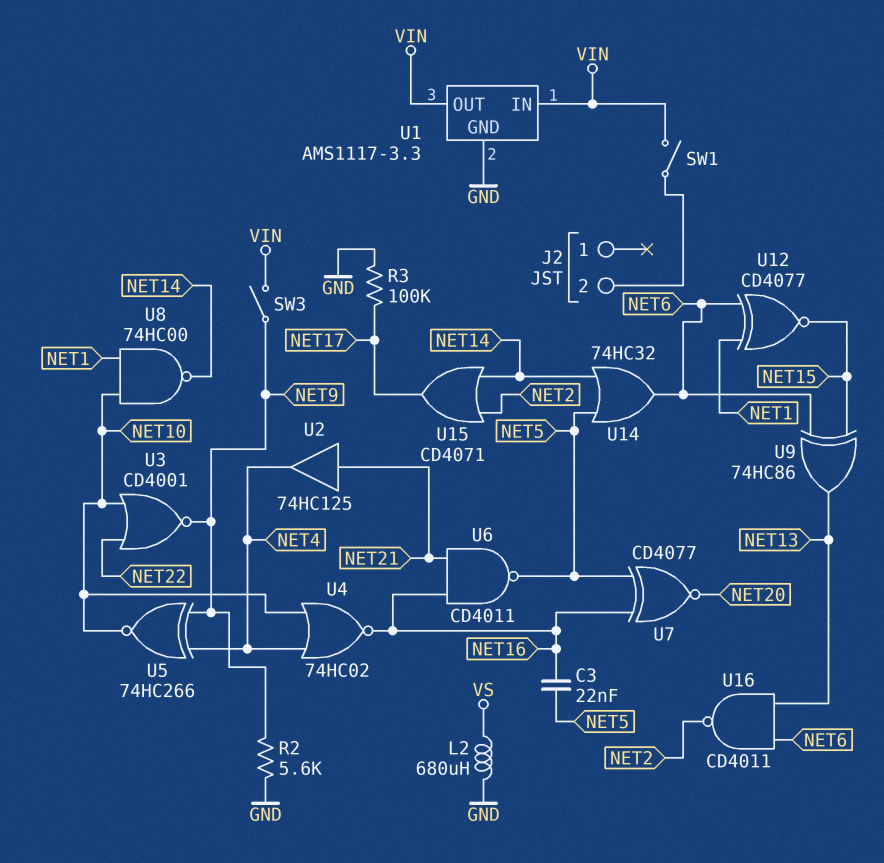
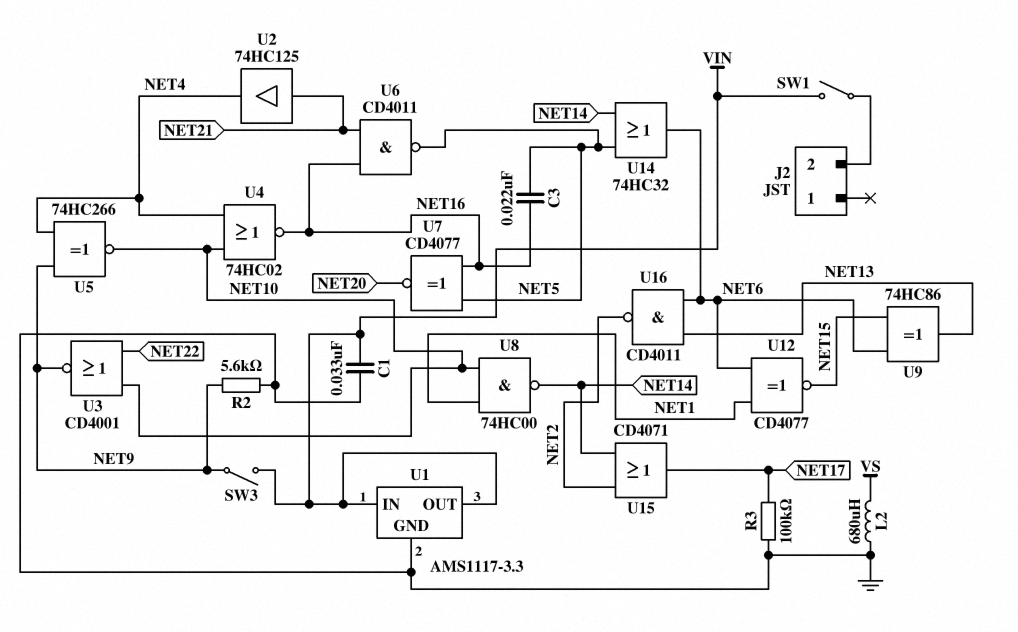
C1: none -> 33nF (GND, VIN)

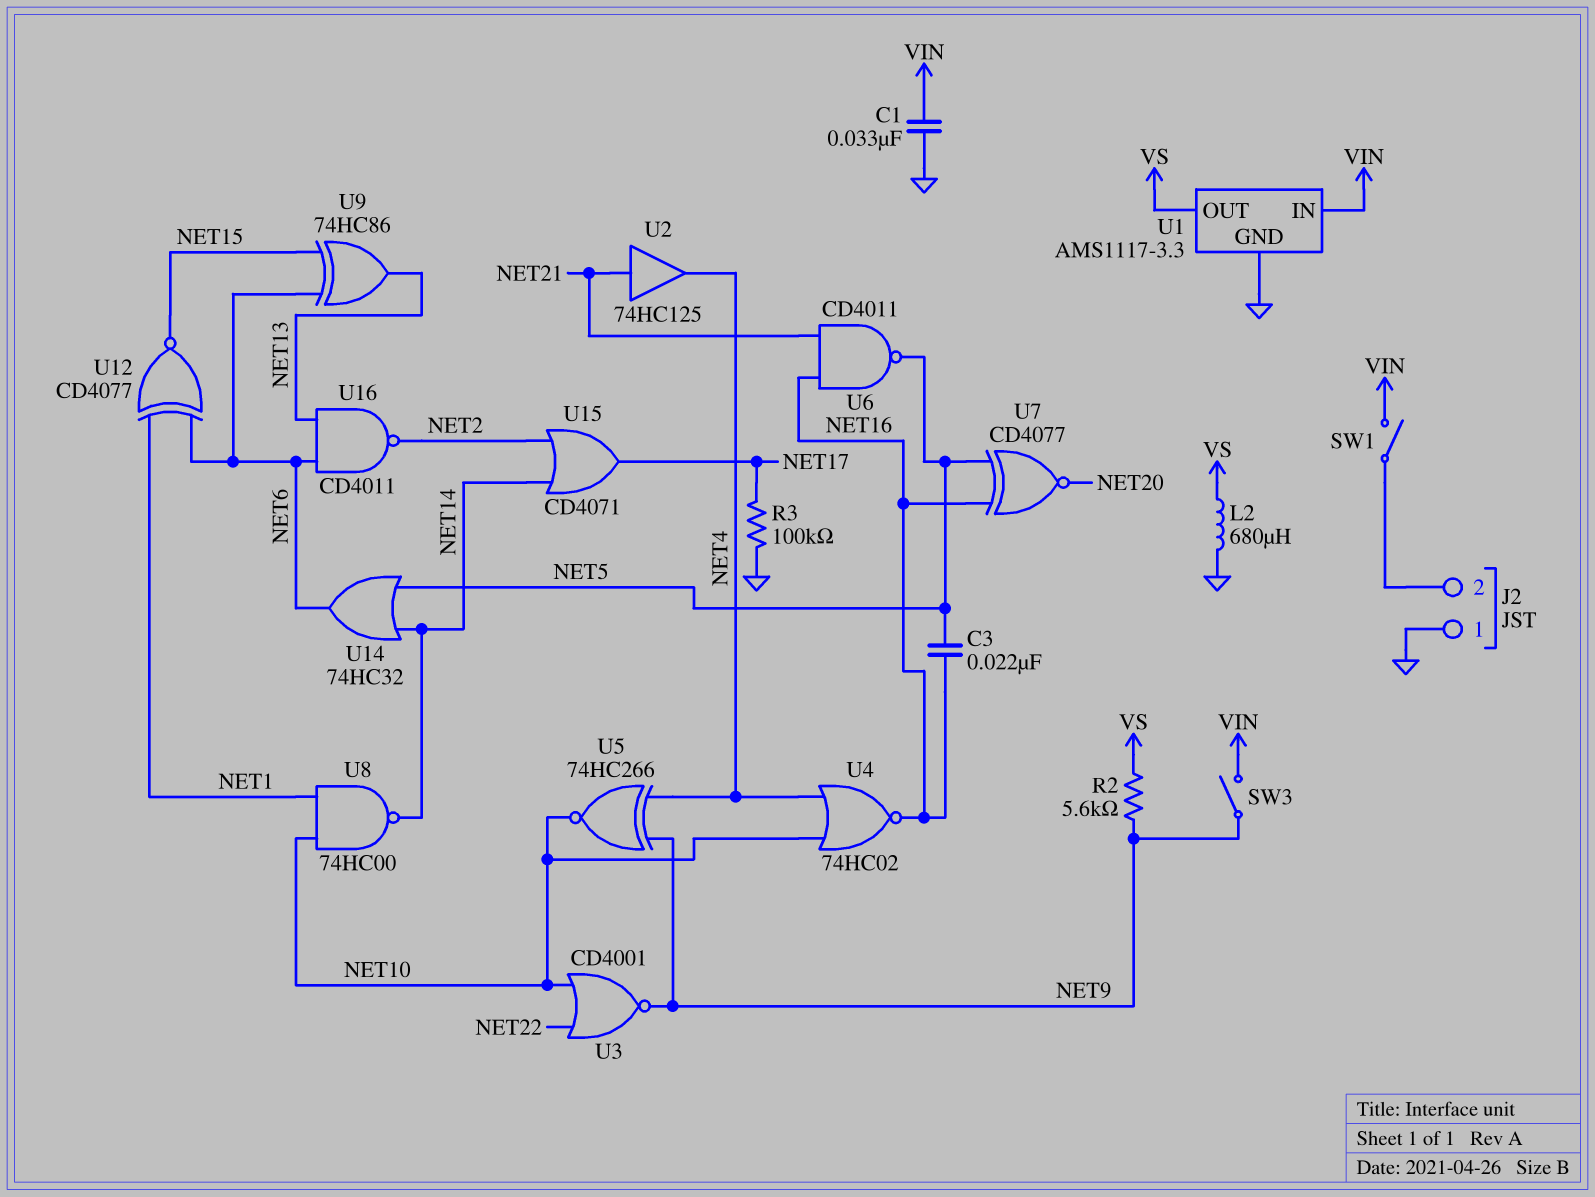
J2 pin 1: none -> GND
R2: 5.6k (GND, NET9) -> 5.6k (NET9, VS)
U1 pin OUT: VIN -> VS

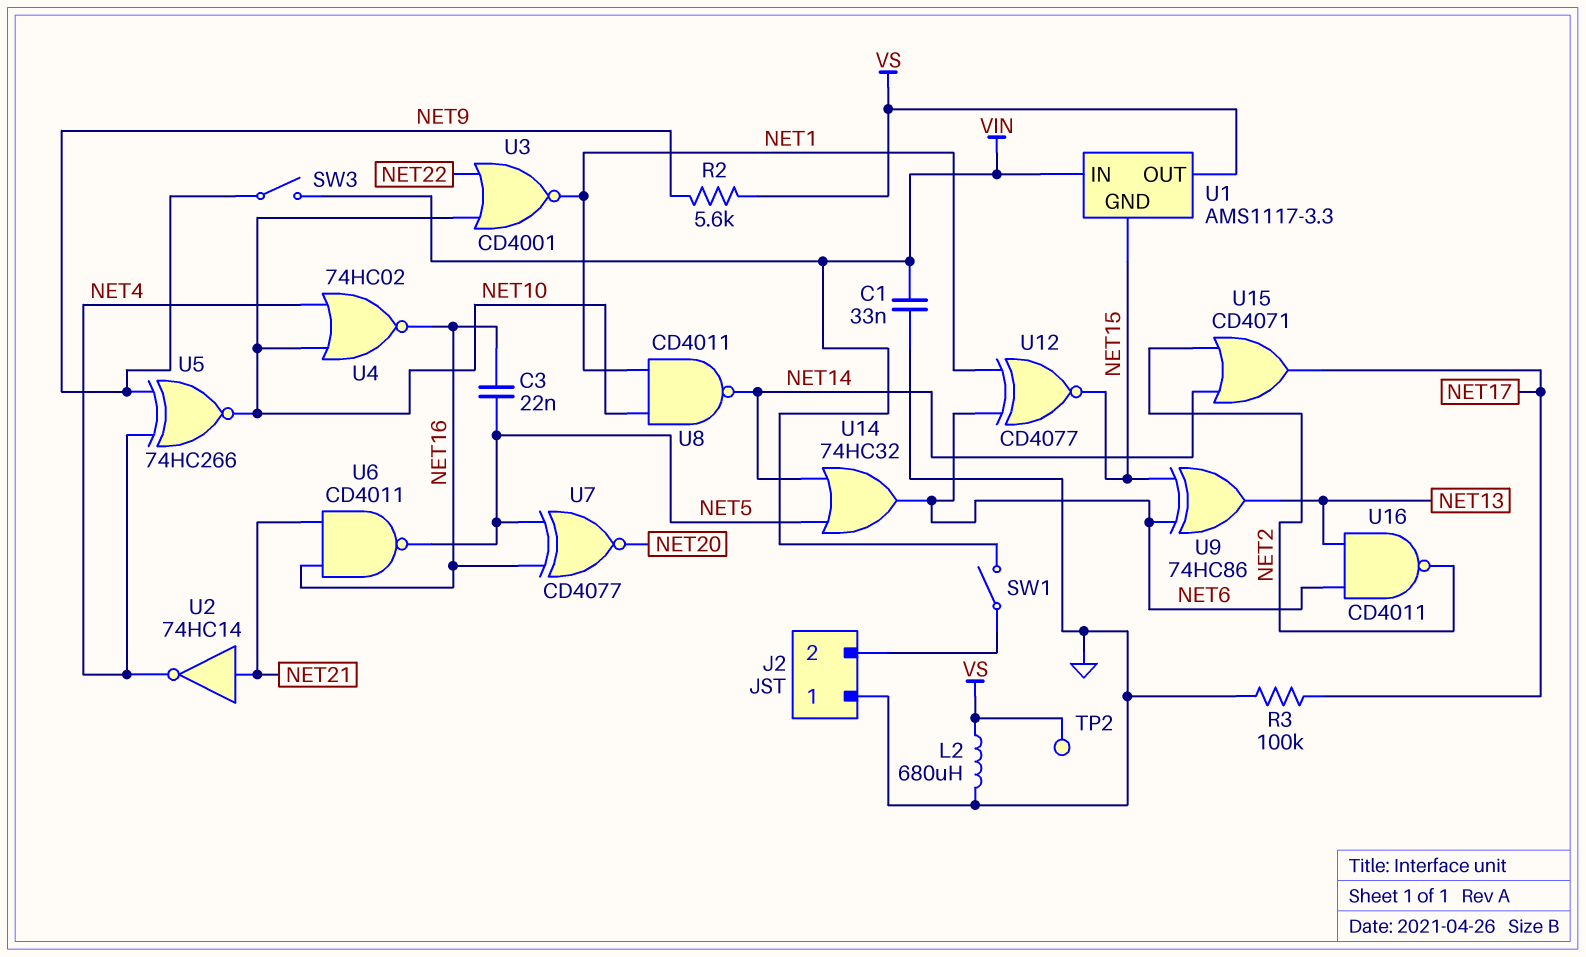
TP2: none -> test point (VS)
U1 pin GND: GND -> NET15
U2: buffer 74HC125 (in NET21, out NET4) -> NOT 74HC14 (in NET21, out NET4)
U3: NOR CD4001 (in NET10, in NET22, out NET9) -> NOR CD4001 (in NET10, in NET22, out NET1)
U8: NAND 74HC00 (in NET1, in NET10, out NET14) -> NAND CD4011 (in NET1, in NET10, out NET14)

